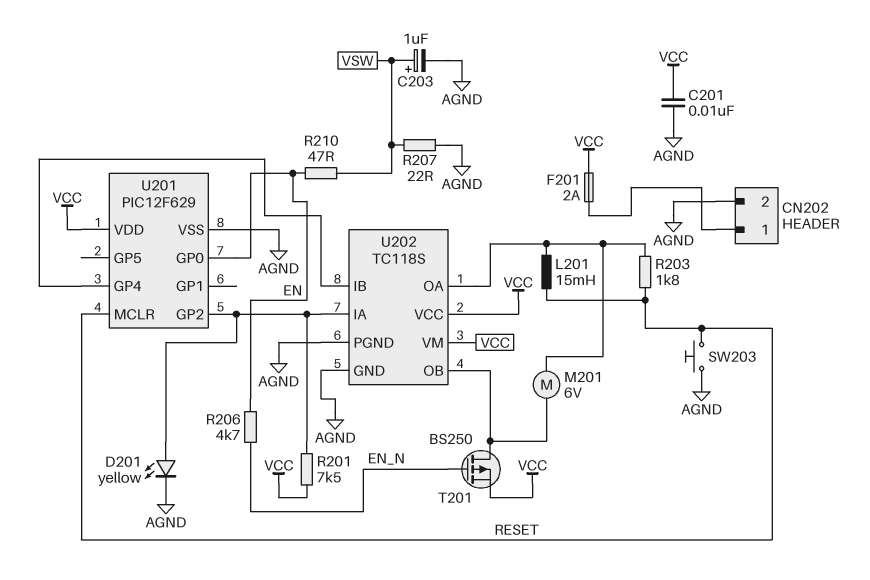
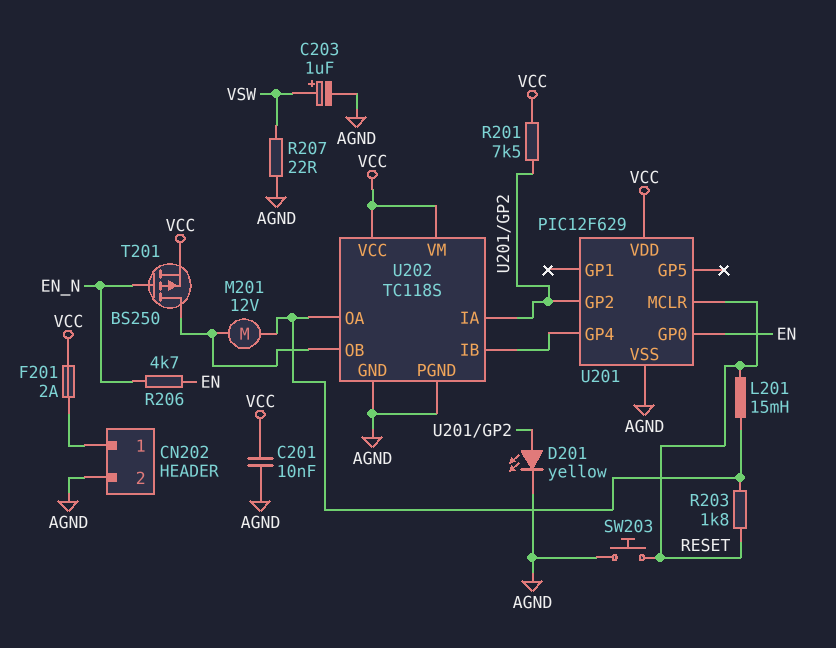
M201: motor 6V (U202/OA, U202/OB) -> motor 12V (U202/OA, U202/OB)
R210: 47 (EN, VSW) -> none

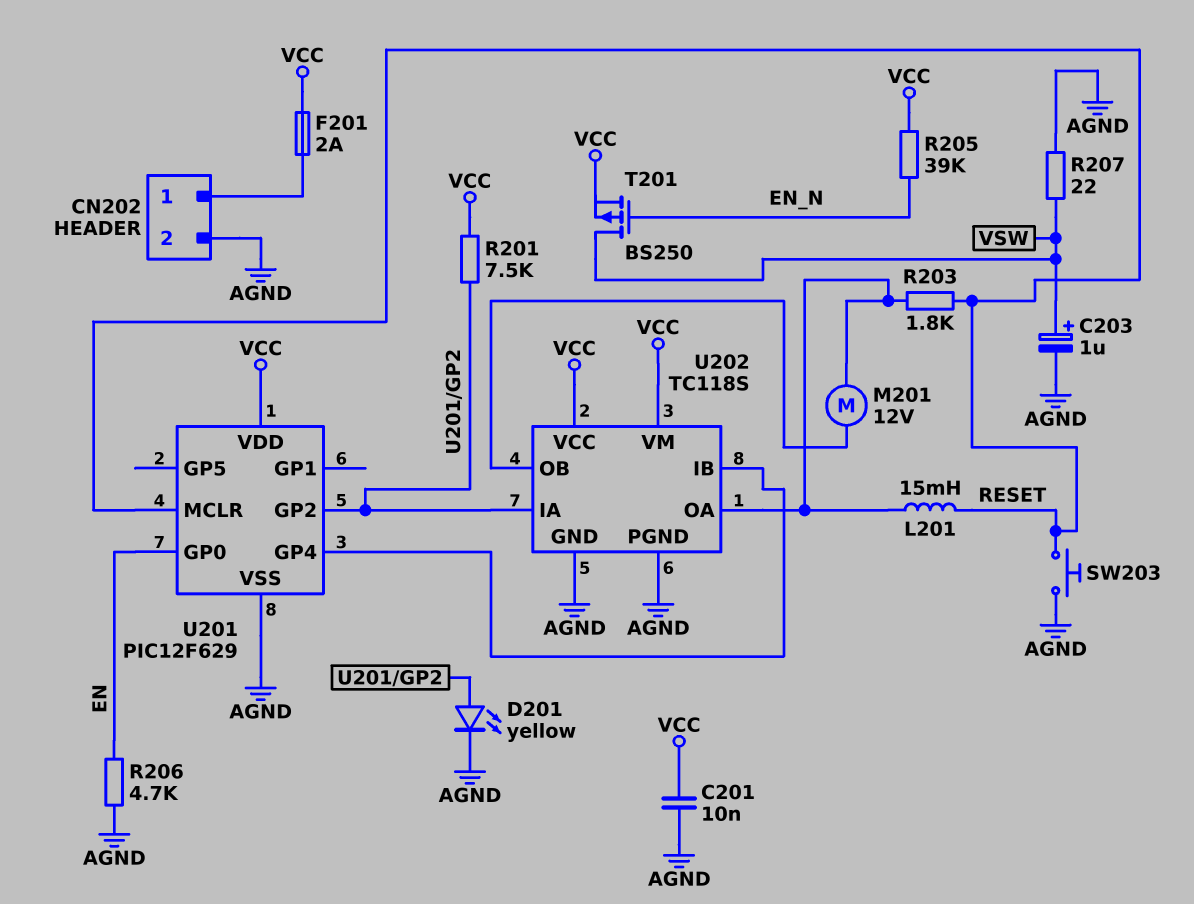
R205: none -> 39k (EN_N, VCC)
R206: 4.7k (EN, EN_N) -> 4.7k (AGND, EN)
T201: PMOS BS250 (G EN_N, D U202/OB, S VCC) -> PMOS BS250 (G EN_N, D VSW, S VCC)

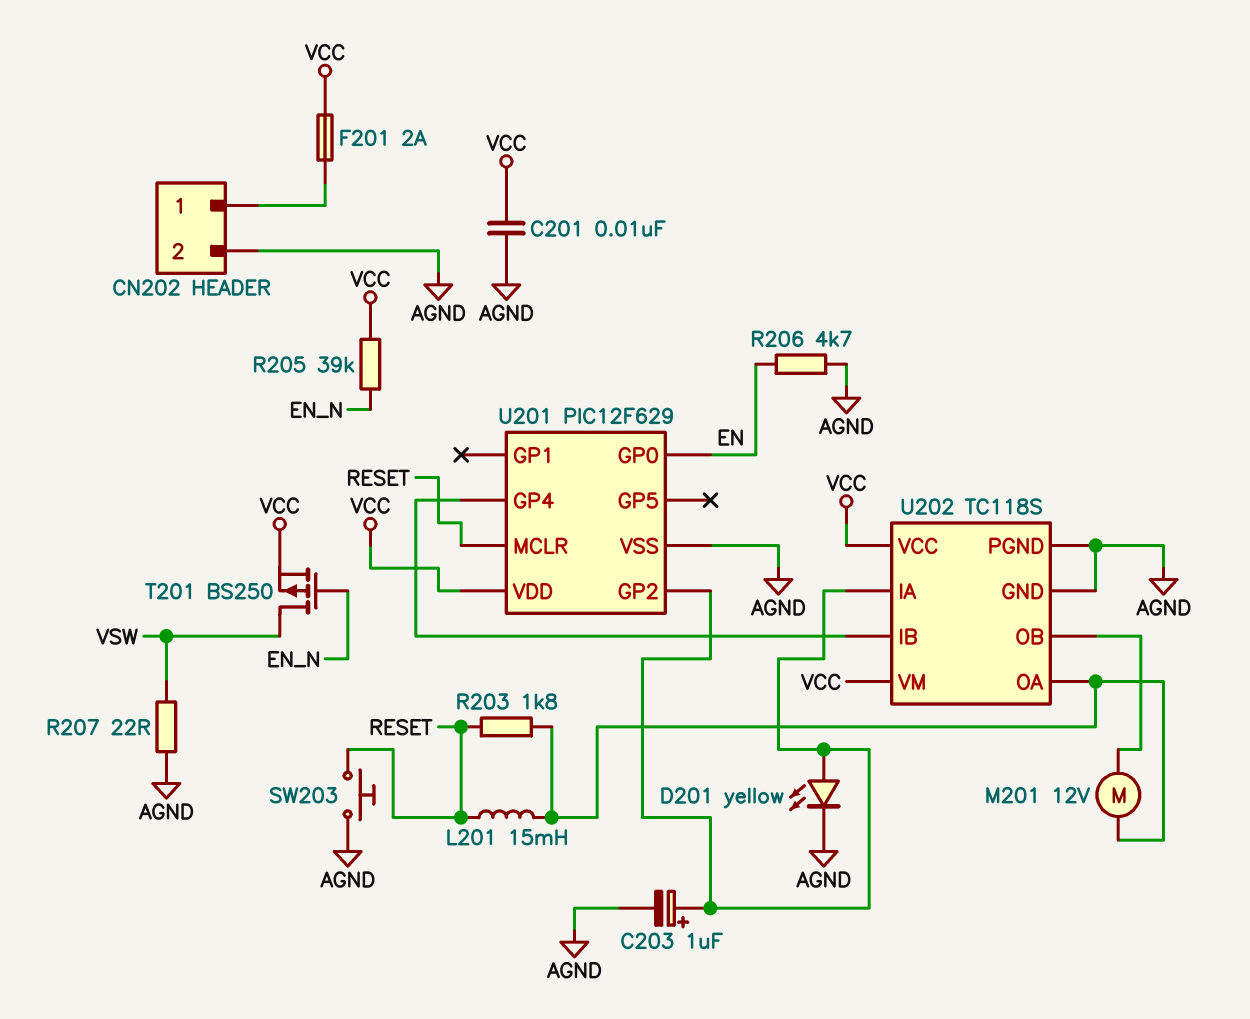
C203: 1uF (plus VSW, minus AGND) -> 1uF (plus U201/GP2, minus AGND)
R201: 7.5k (U201/GP2, VCC) -> none

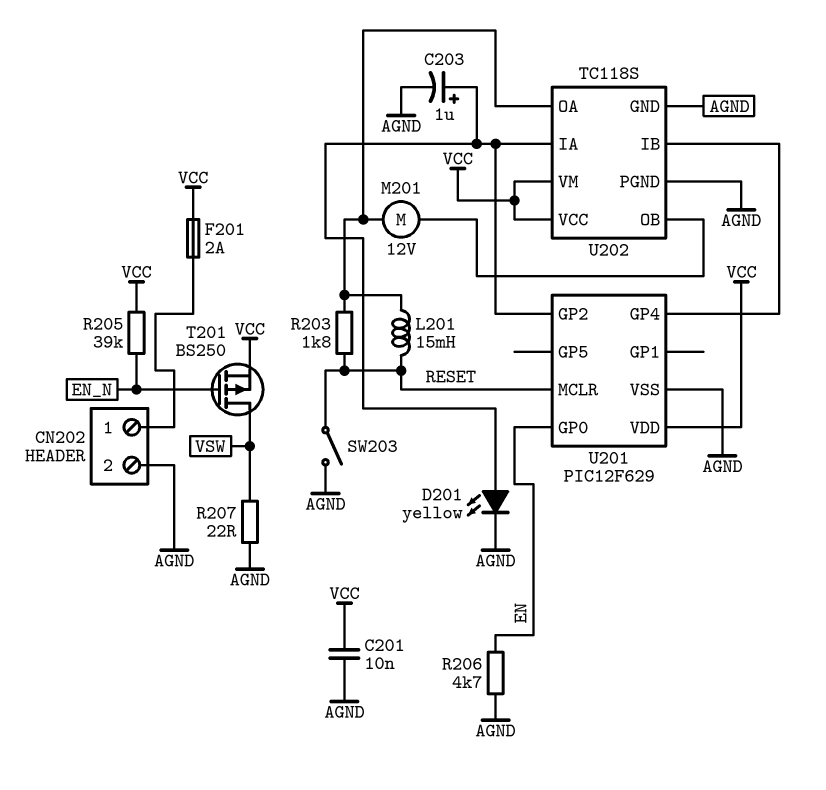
SW203: button (AGND, RESET) -> switch (AGND, RESET)

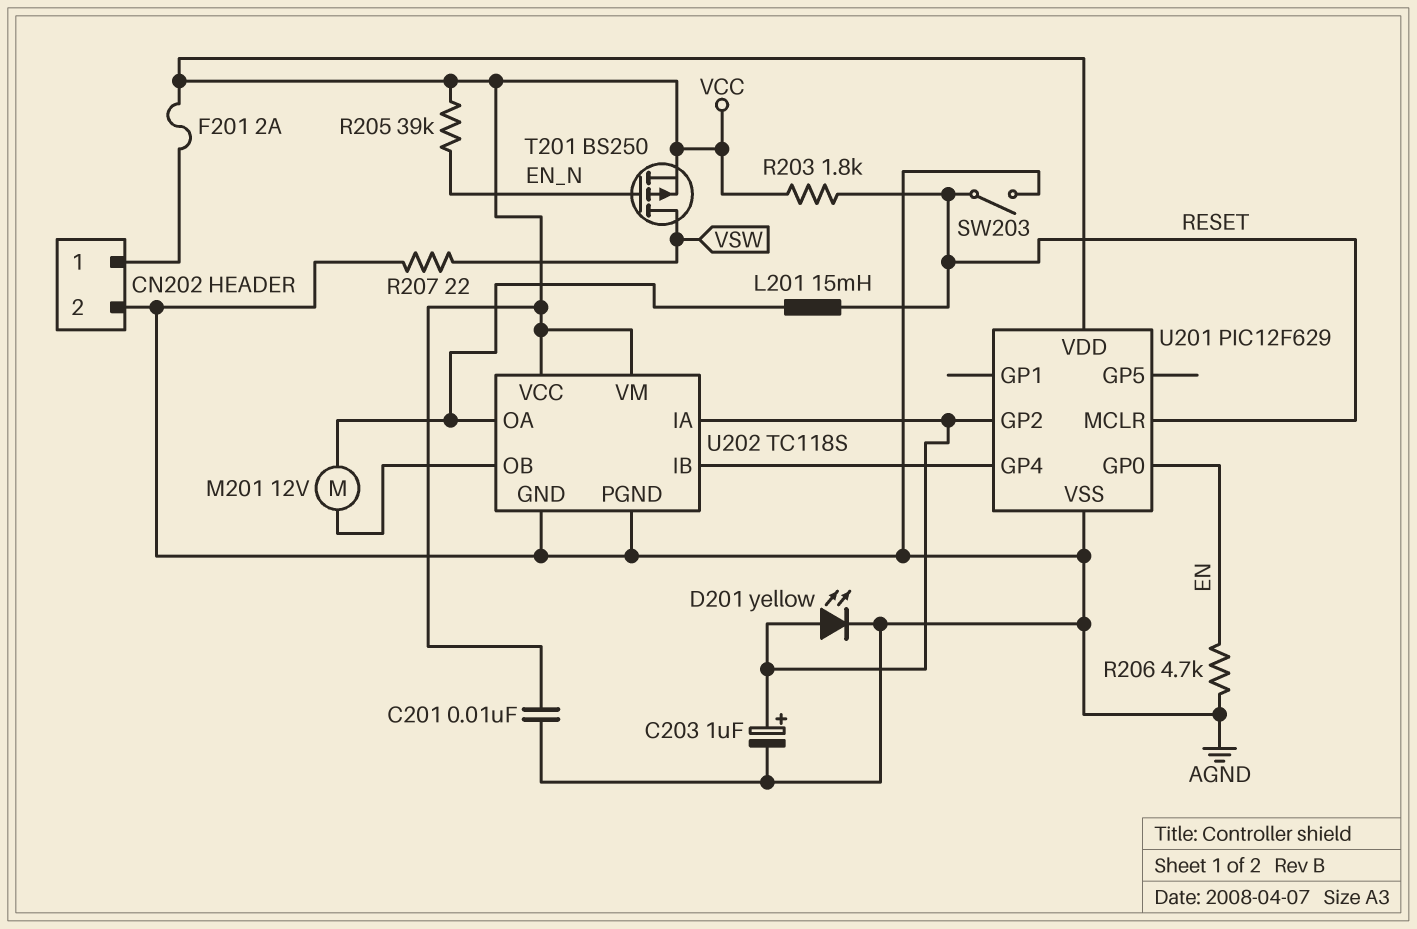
R203: 1.8k (RESET, U202/OA) -> 1.8k (RESET, VCC)

